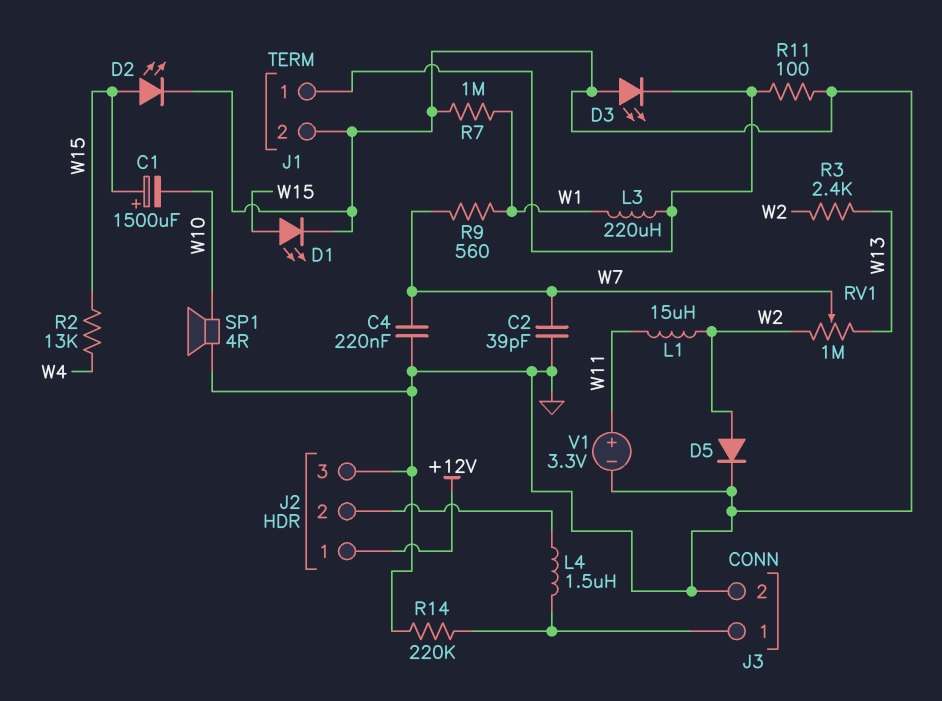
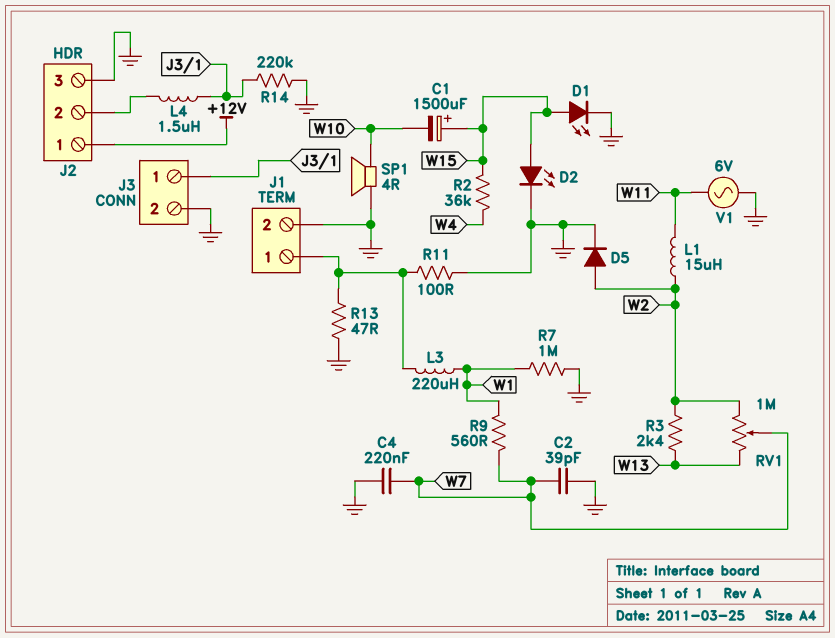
D3: LED (A GND, K J1/1) -> none
R2: 13k (W4, W15) -> 36k (W4, W15)
R13: none -> 47 (GND, J1/1)
V1: 3.3V (plus W11, minus GND) -> AC 6V (GND, W11)

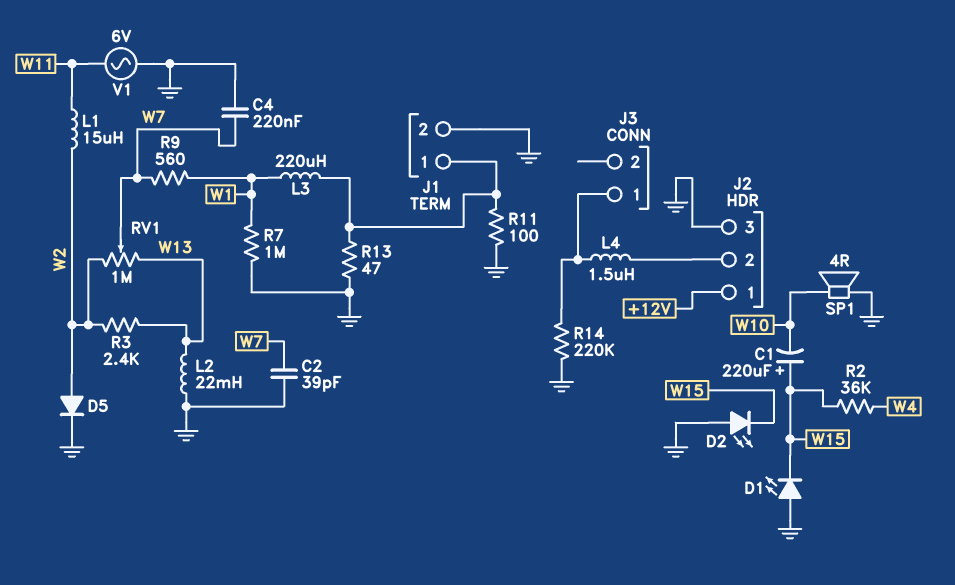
C1: 1500uF (plus W15, minus W10) -> 220uF (plus W15, minus W10)
D1: LED (A W15, K GND) -> LED (A GND, K W15)
D2: LED (A W15, K GND) -> LED (A GND, K W15)
J3 pin 2: GND -> none
L2: none -> 22mH (GND, W13)

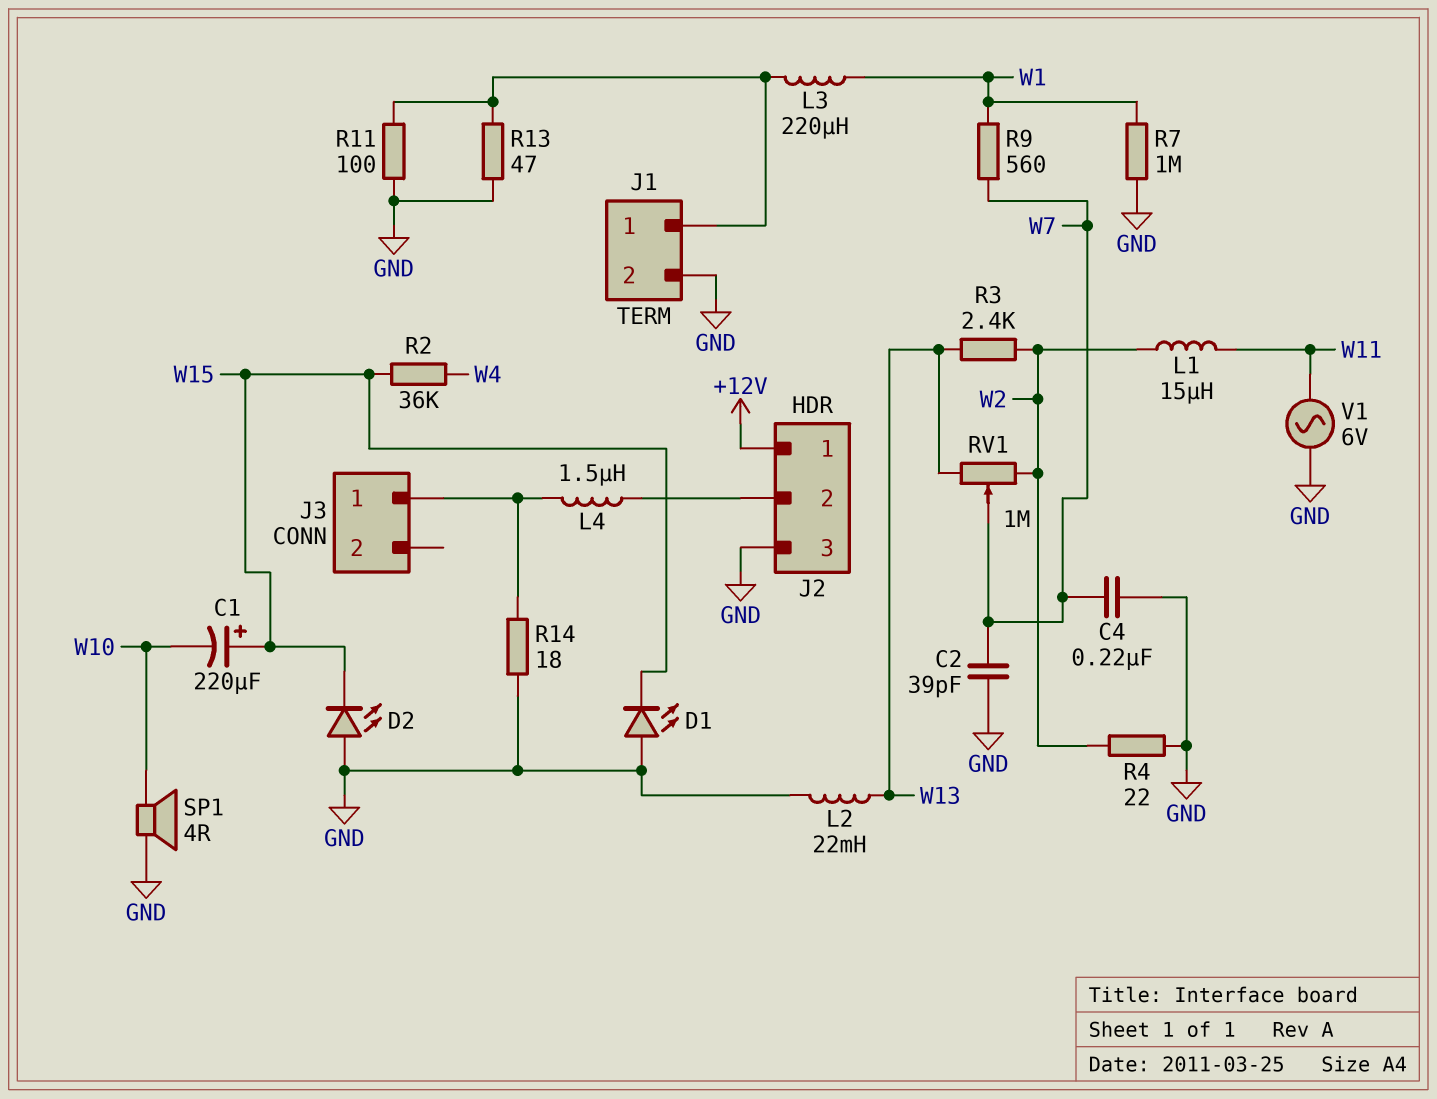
D5: diode (A W2, K GND) -> none
R4: none -> 22 (GND, W2)
R14: 220k (GND, J3/1) -> 18 (GND, J3/1)

